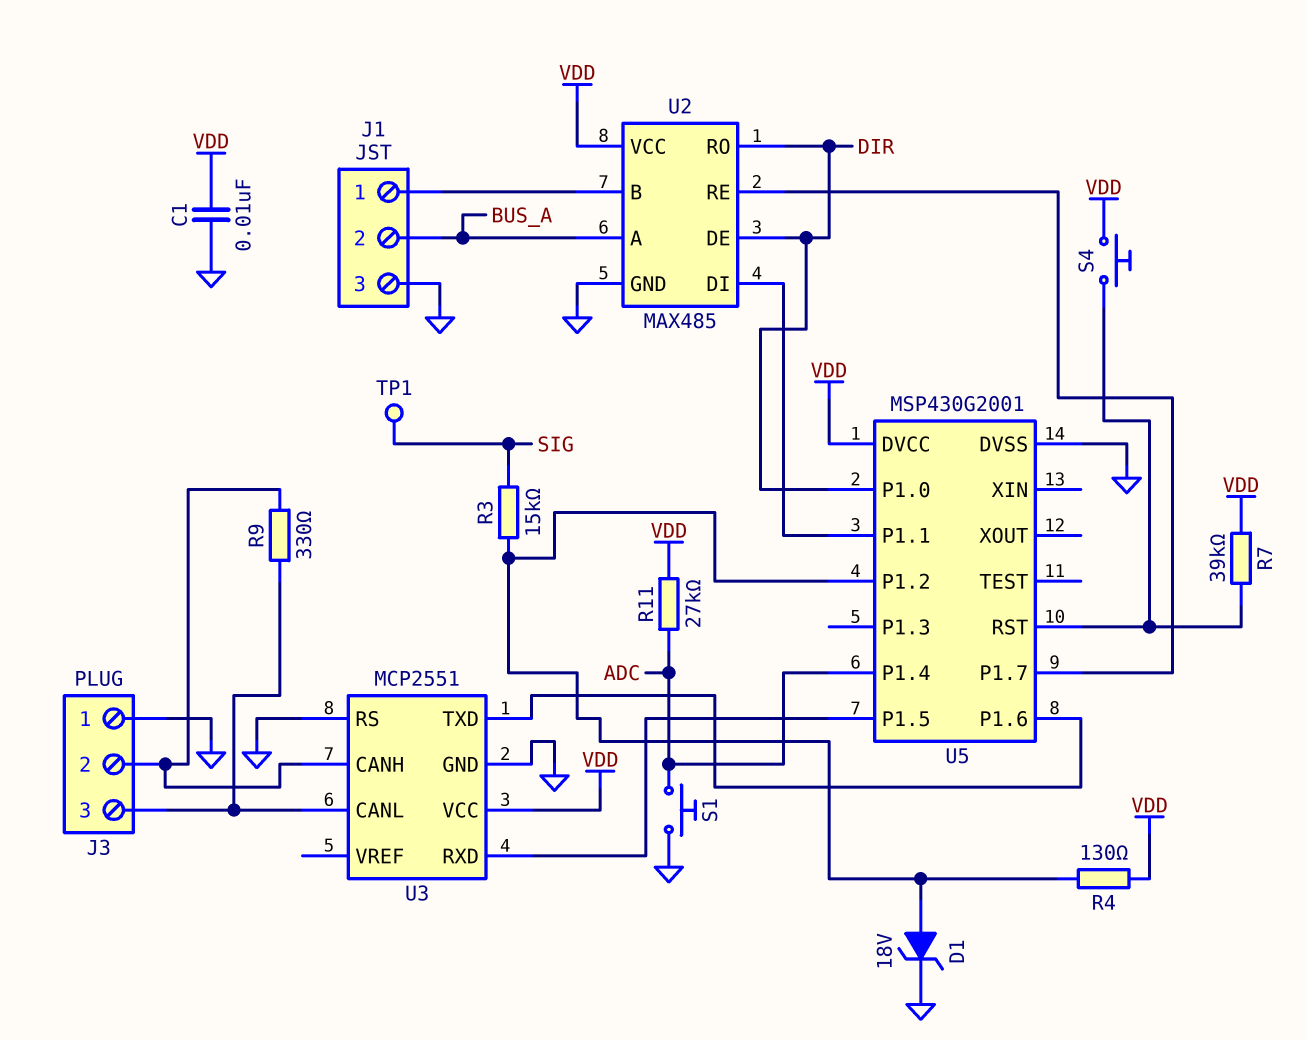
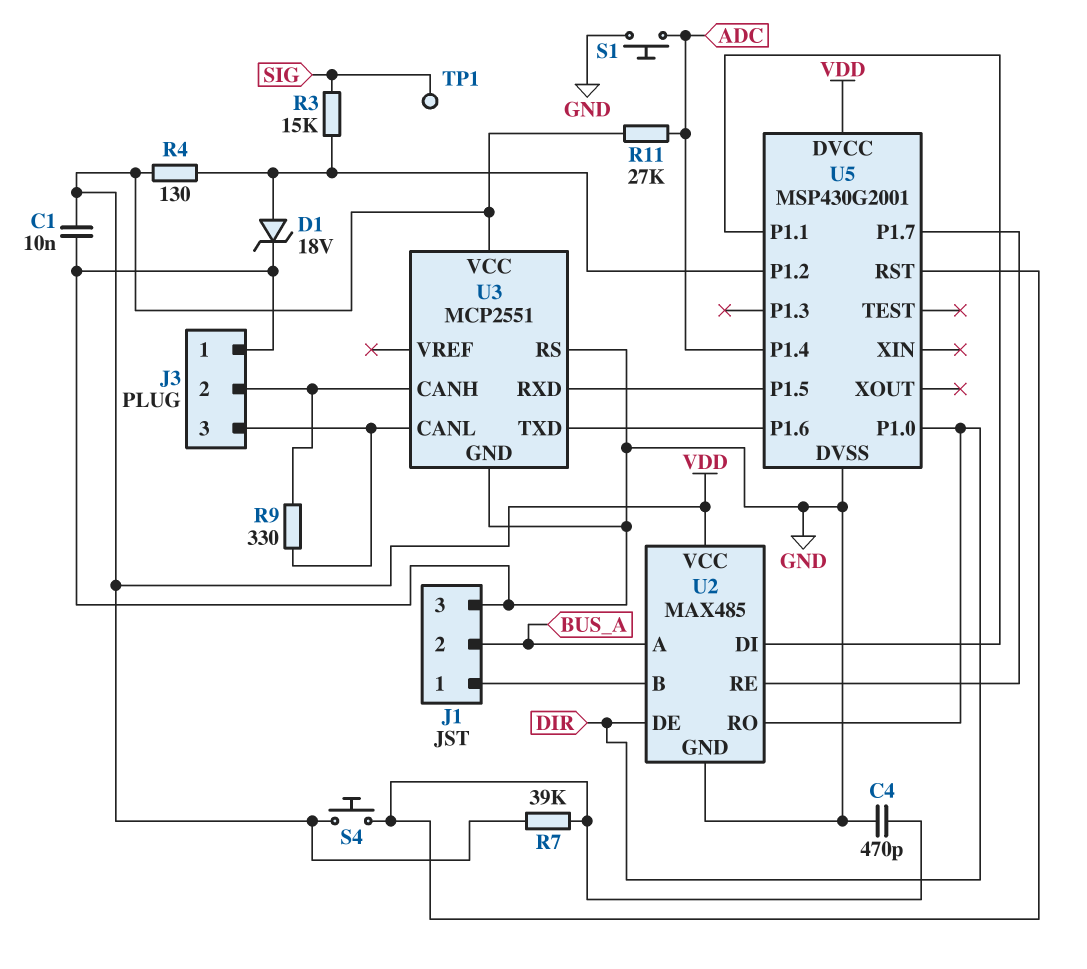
C4: none -> 470pF (GND, U5/RST)

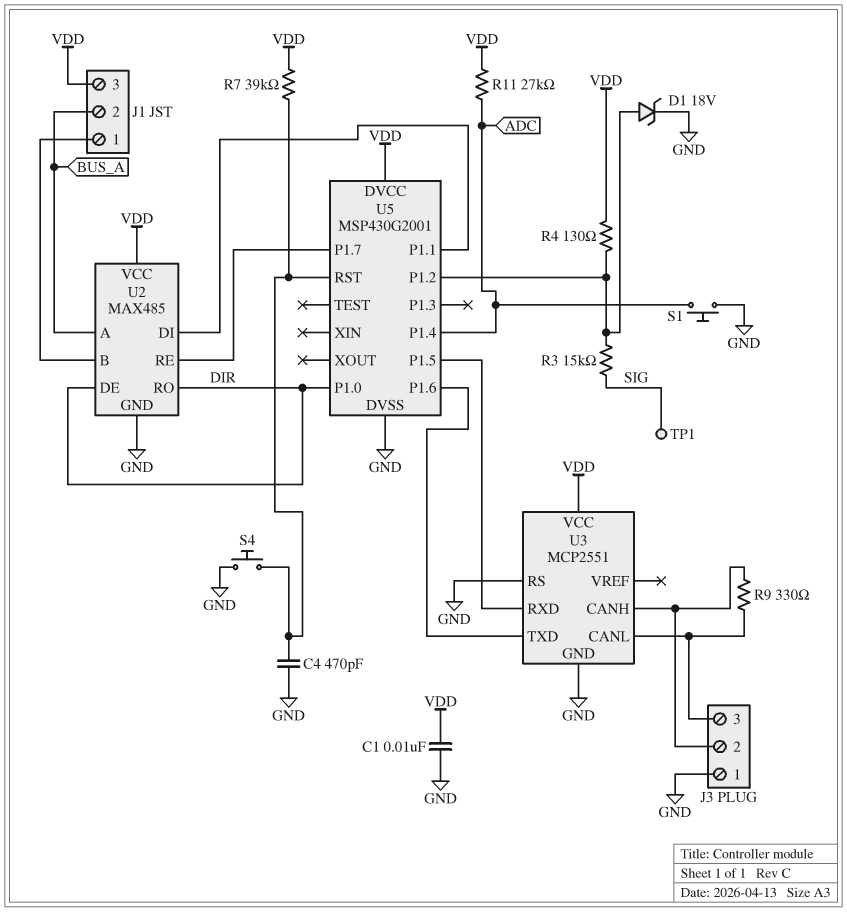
J1 pin 3: GND -> VDD
S4: button (U5/RST, VDD) -> button (GND, U5/RST)

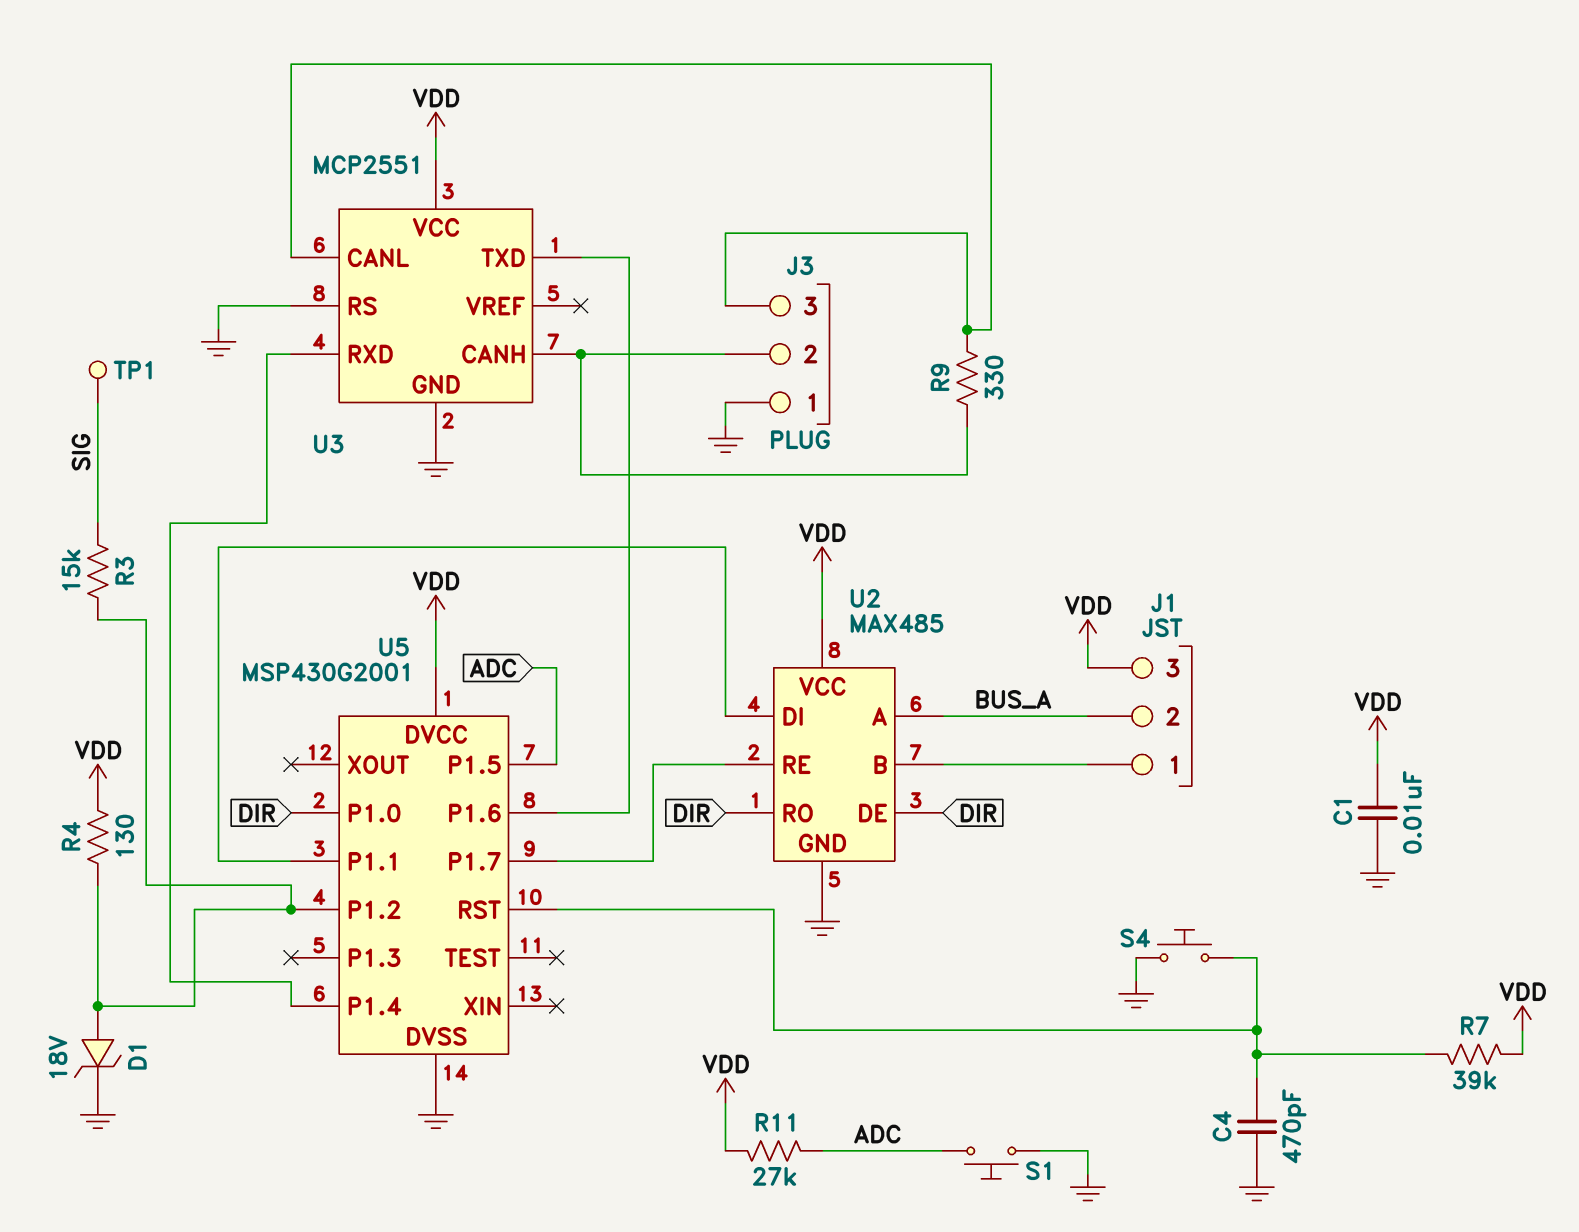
U5 pin P1.4: ADC -> U3/RXD
U5 pin P1.5: U3/RXD -> ADC

